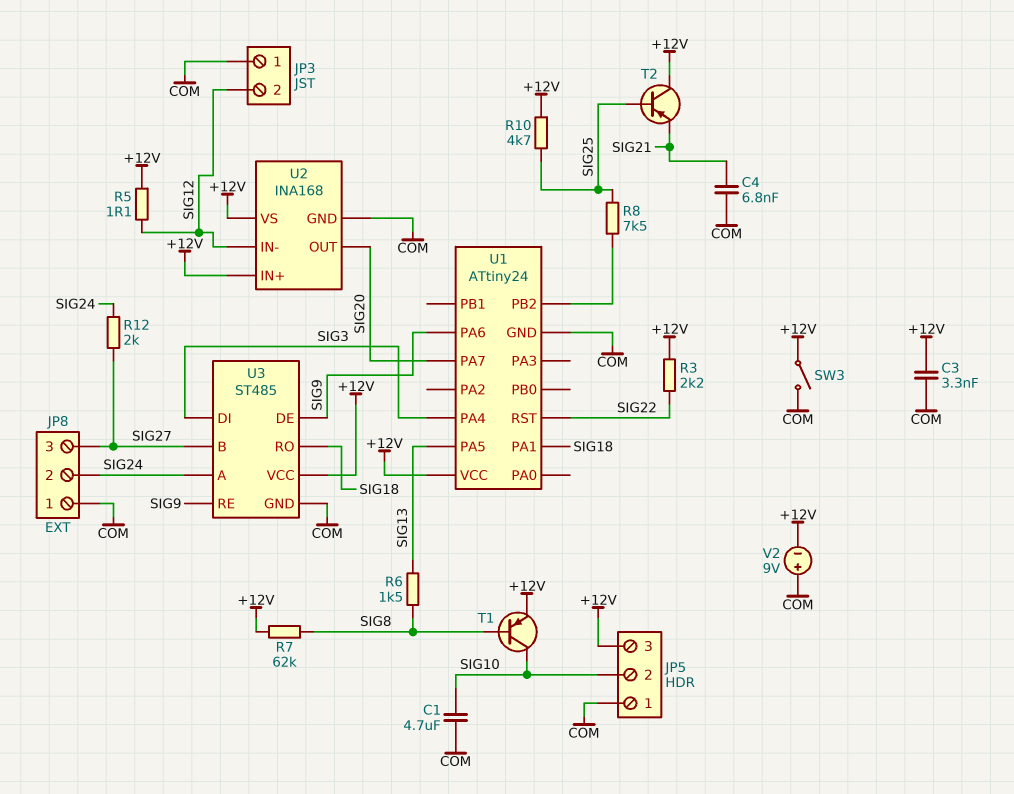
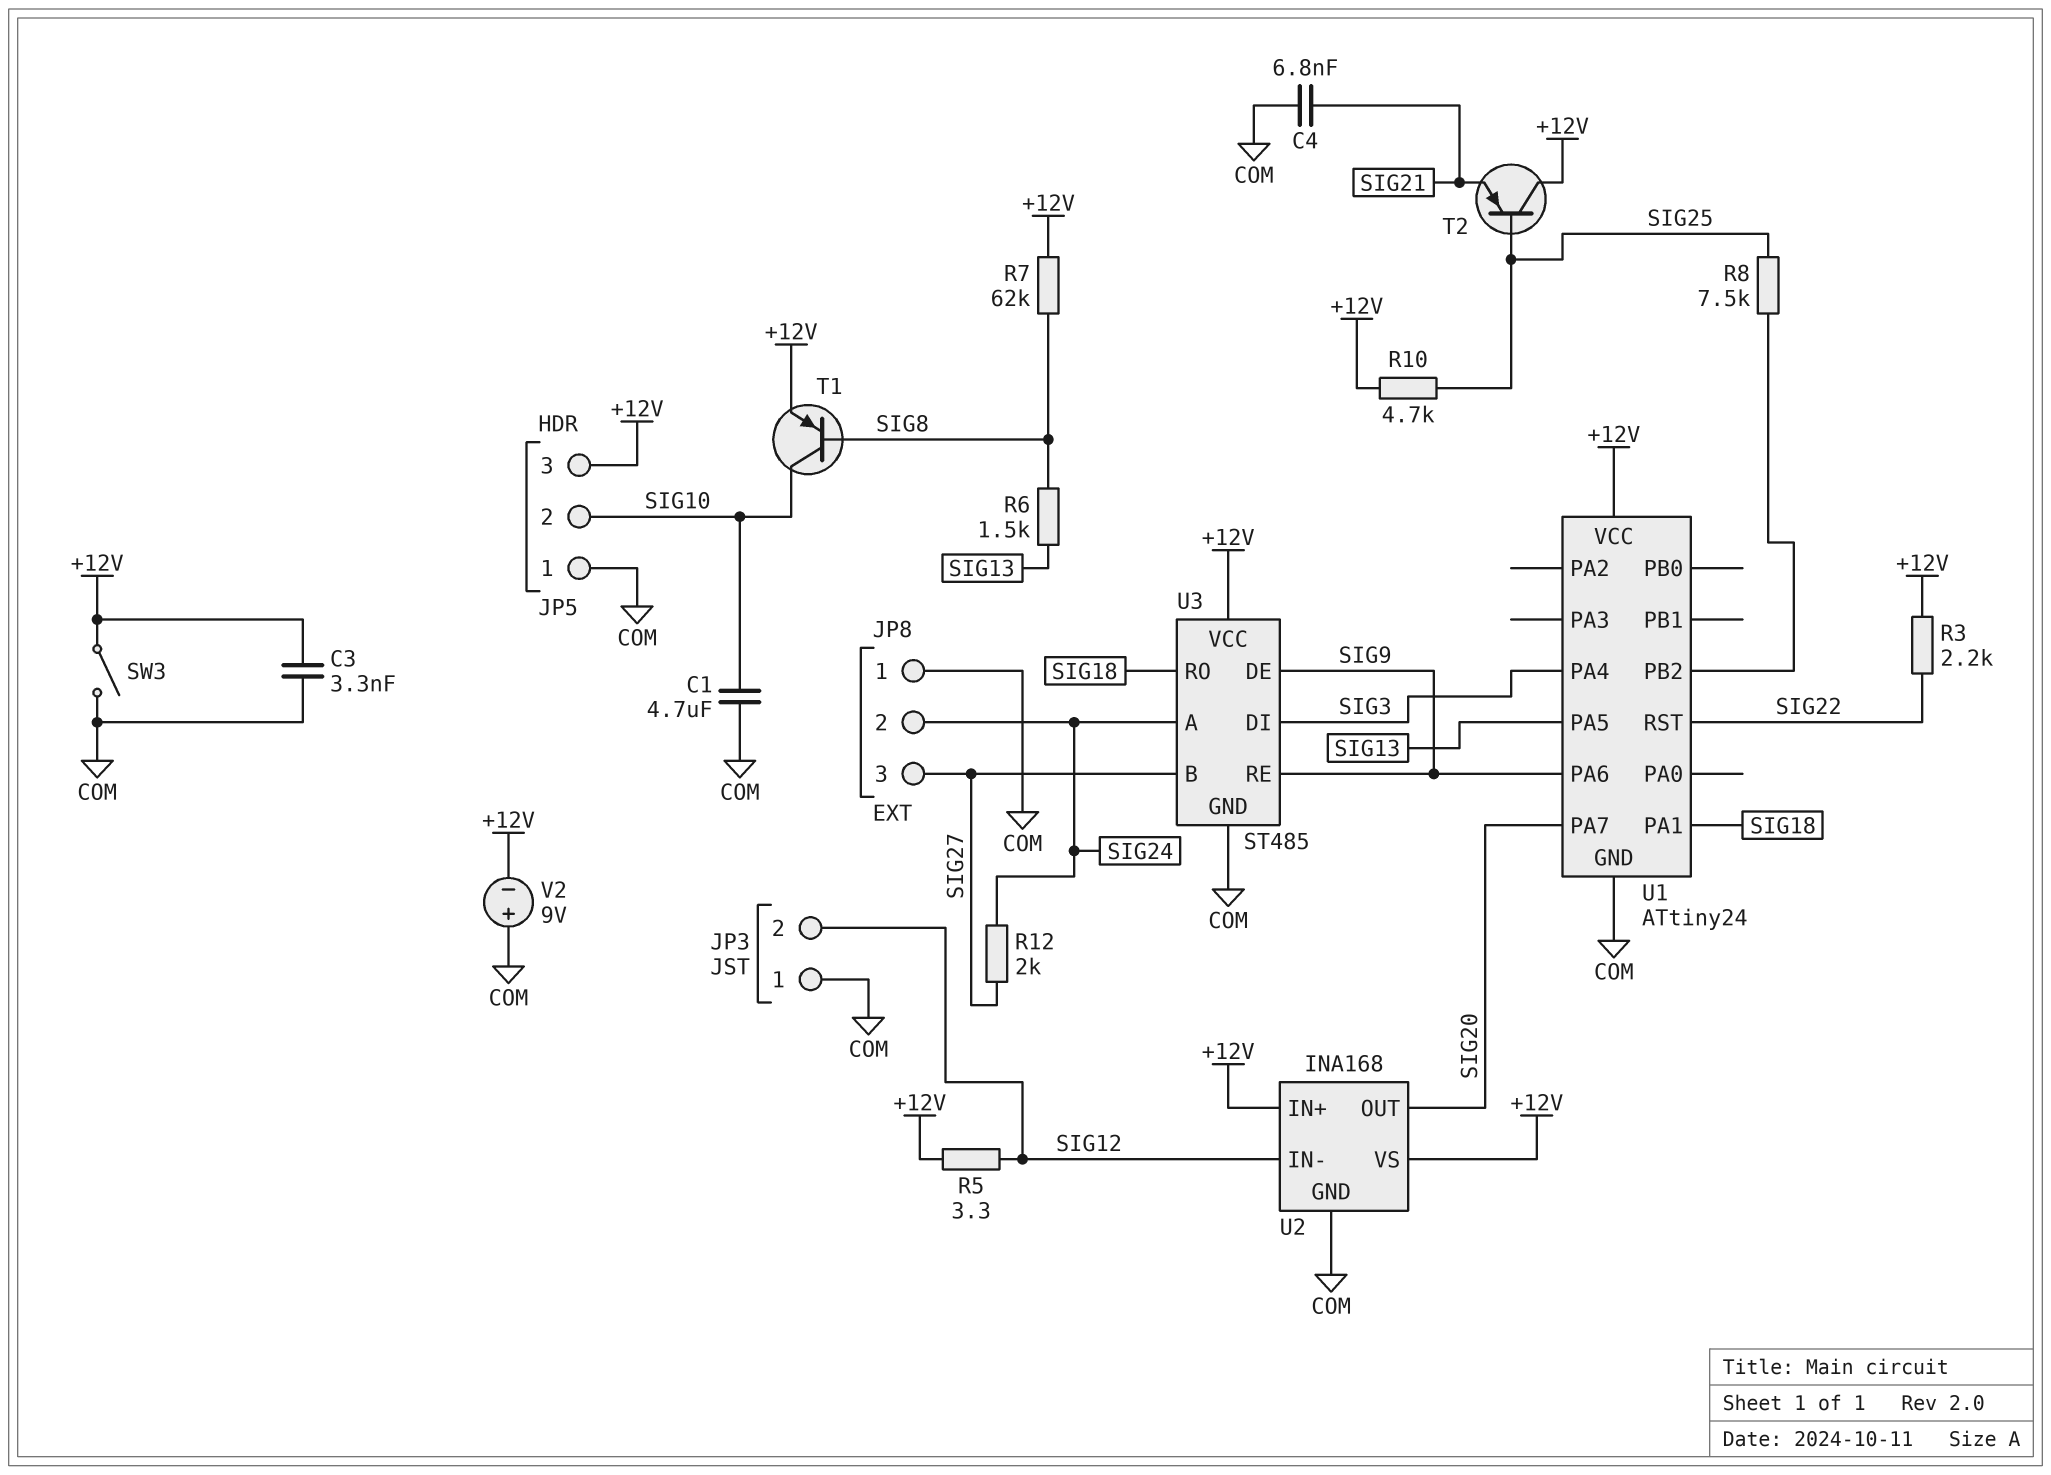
R5: 1.1 (+12V, SIG12) -> 3.3 (+12V, SIG12)

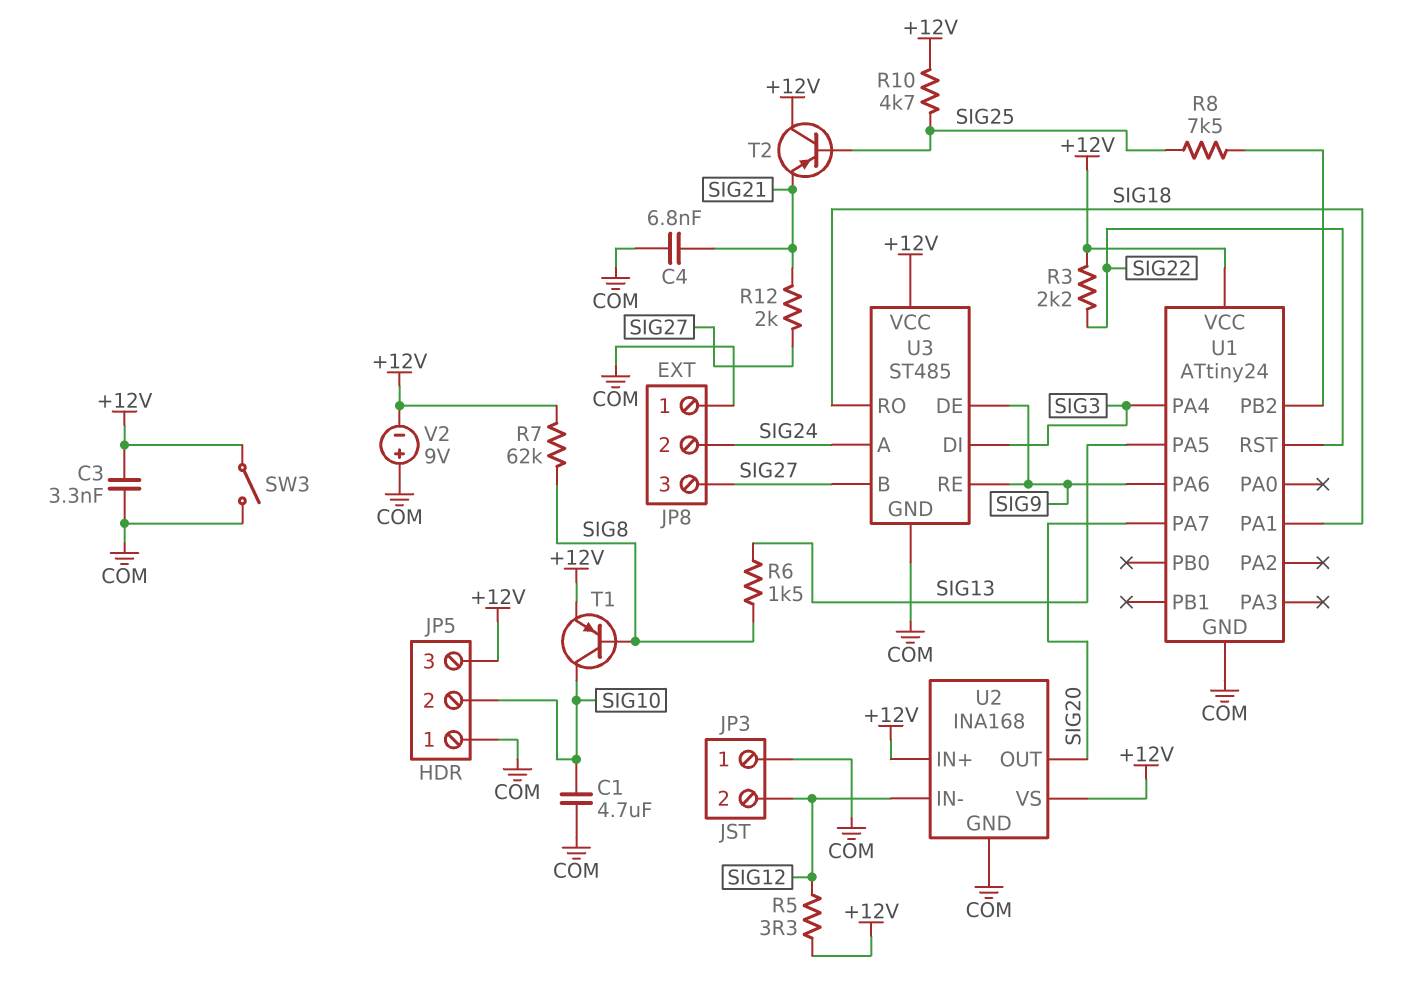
R12: 2k (SIG24, SIG27) -> 2k (SIG21, SIG27)

